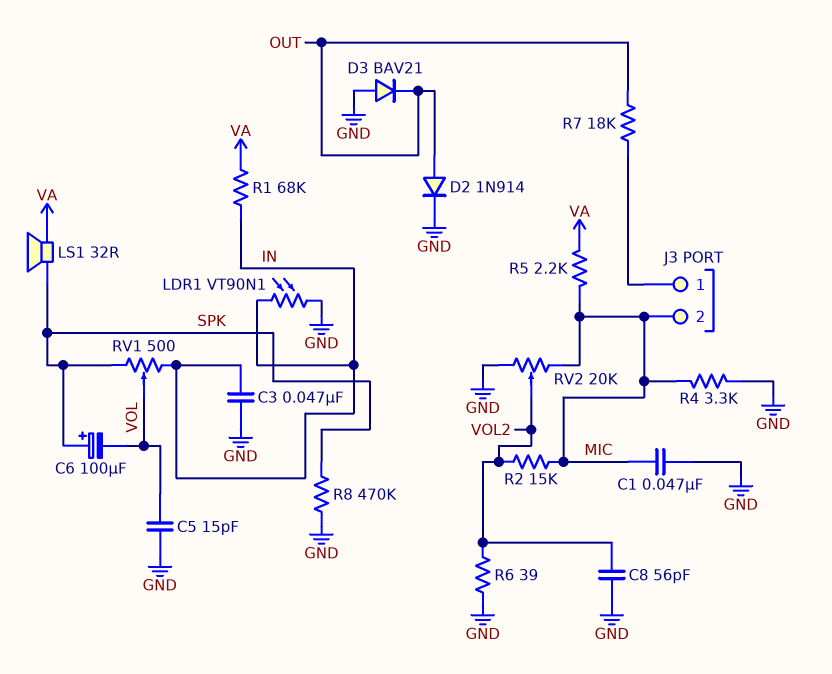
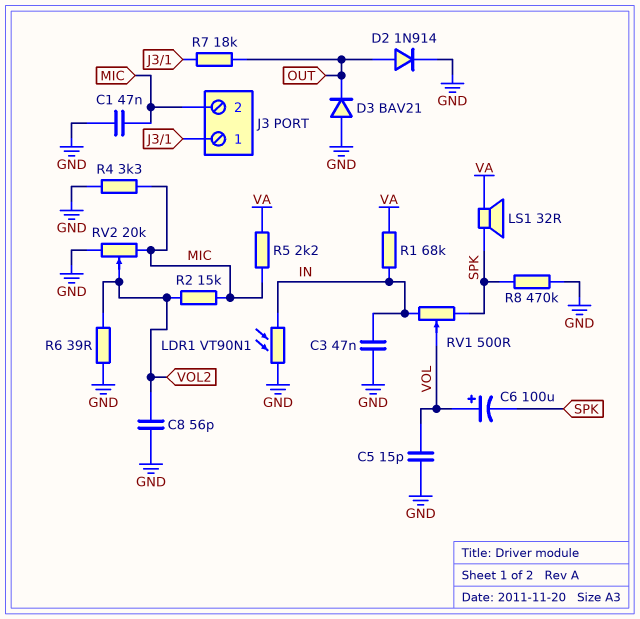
C6: 100uF (plus SPK, minus VOL) -> 100uF (plus VOL, minus SPK)

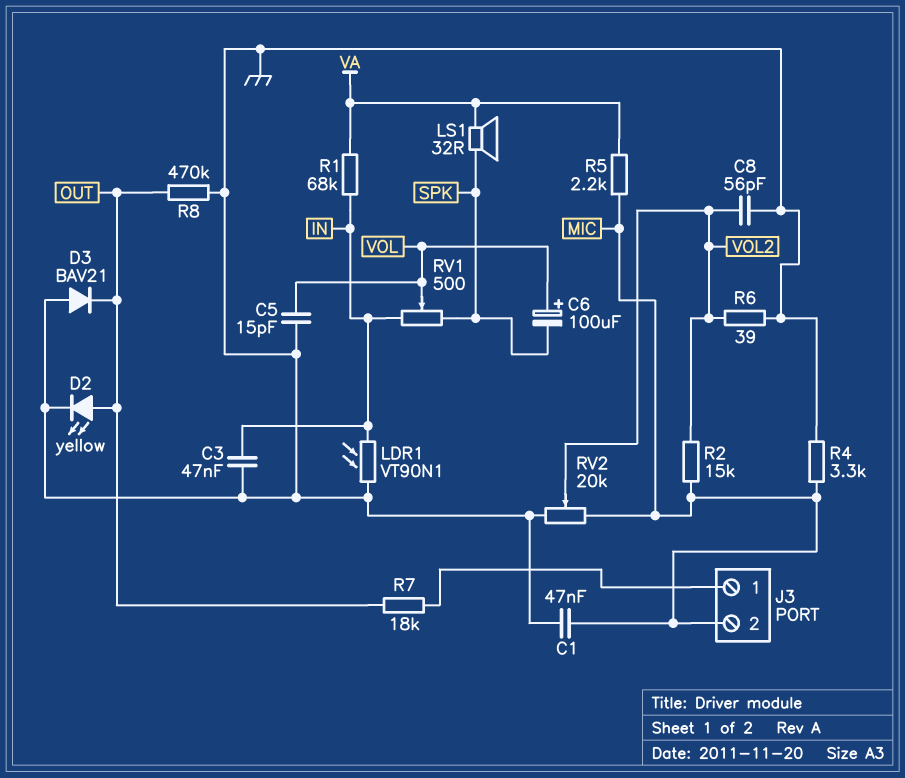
D2: diode 1N914 (A OUT, K GND) -> LED yellow (A OUT, K GND)
R8: 470k (GND, SPK) -> 470k (GND, OUT)

